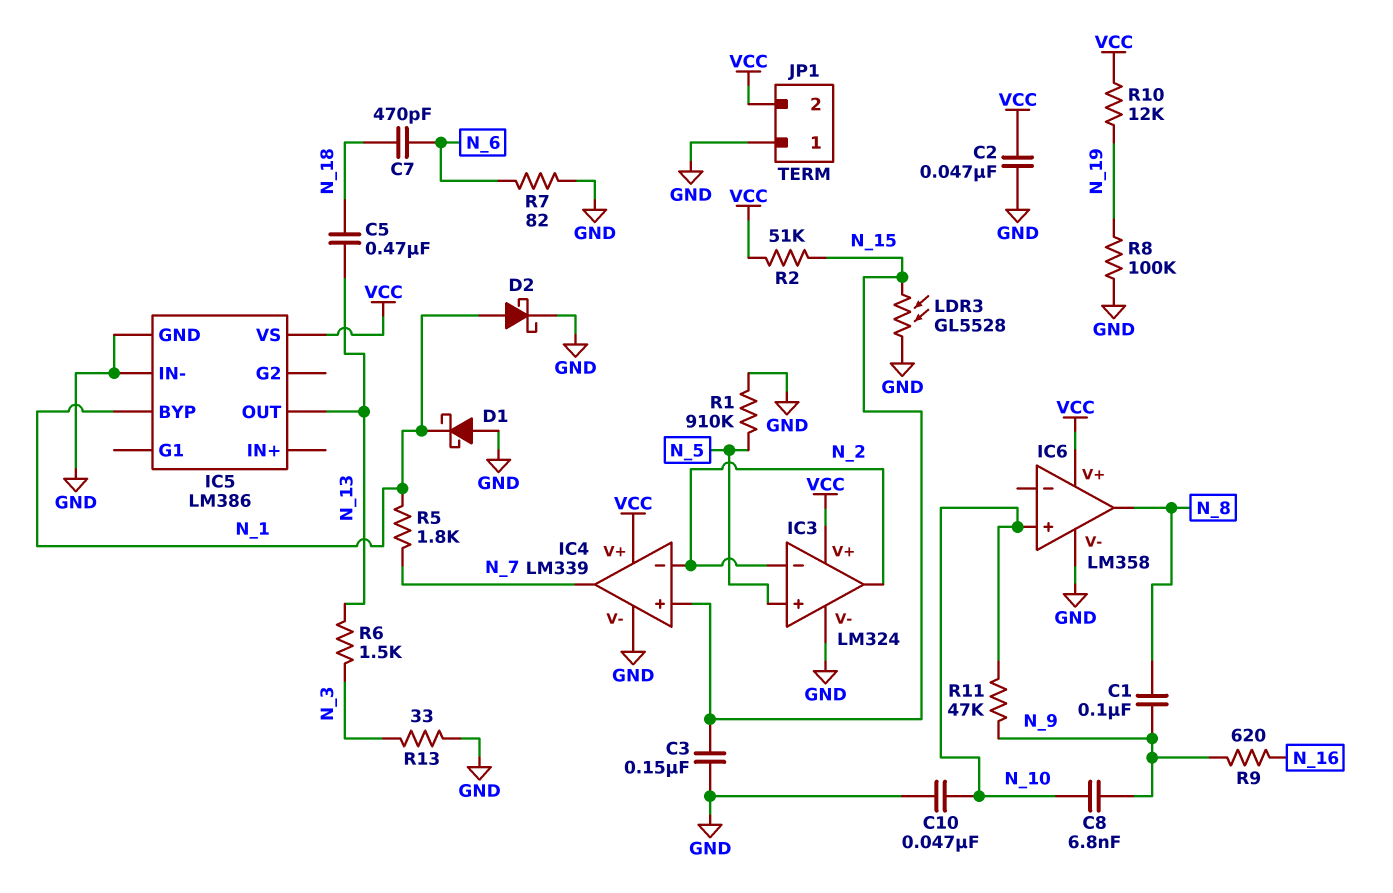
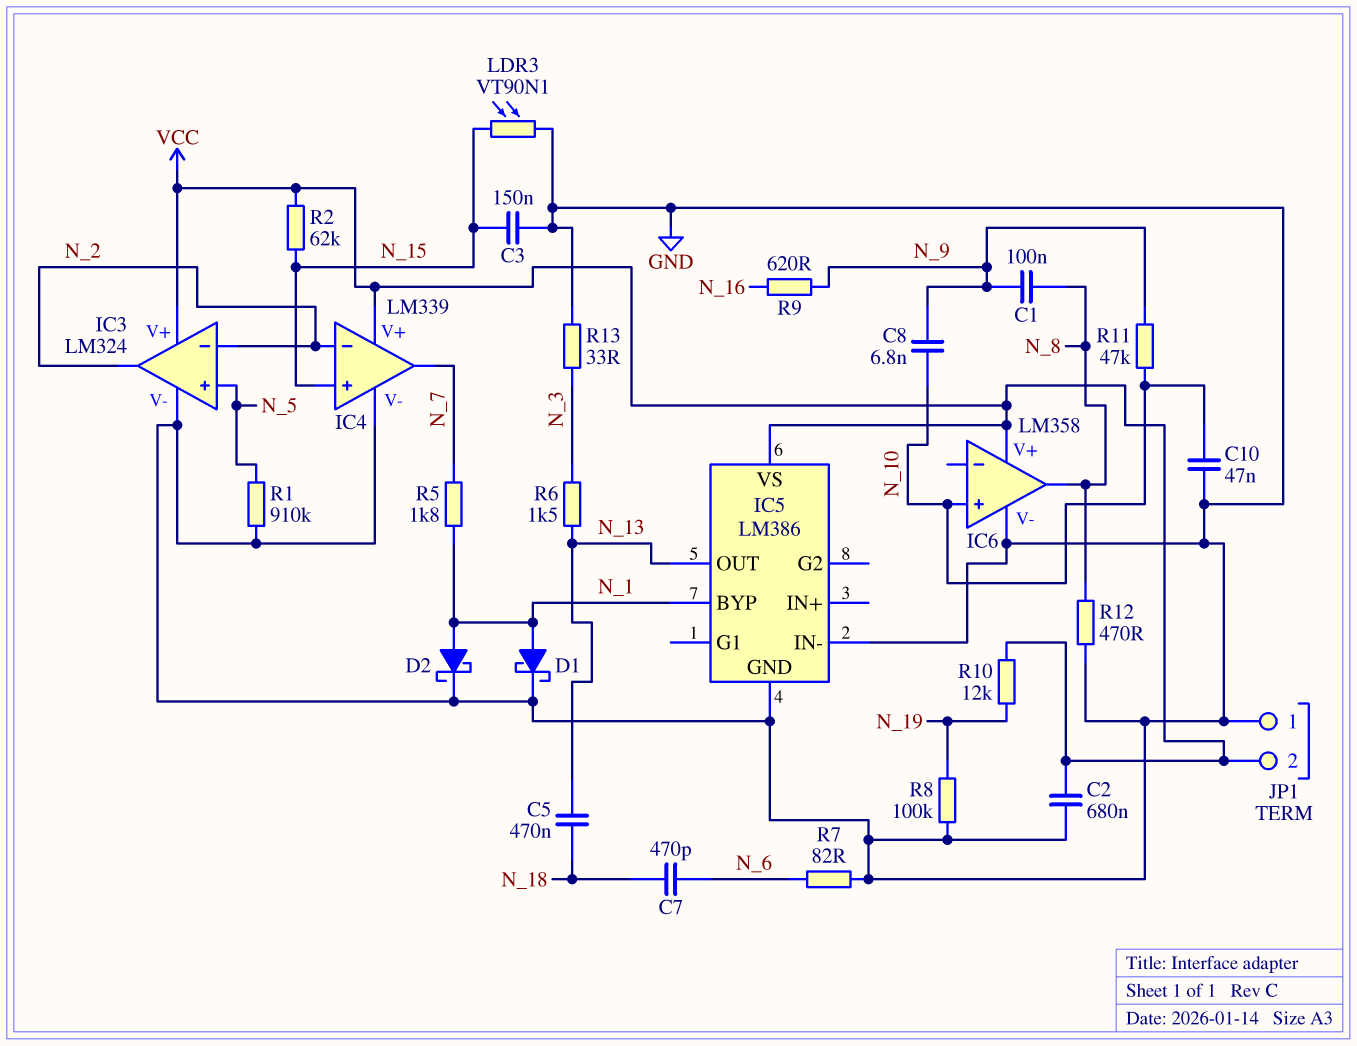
C2: 47nF (GND, VCC) -> 680nF (GND, VCC)
D1: schottky (A GND, K N_1) -> schottky (A N_1, K GND)
LDR3: GL5528 (GND, N_15) -> VT90N1 (GND, N_15)
R2: 51k (N_15, VCC) -> 62k (N_15, VCC)
R12: none -> 470 (GND, N_8)

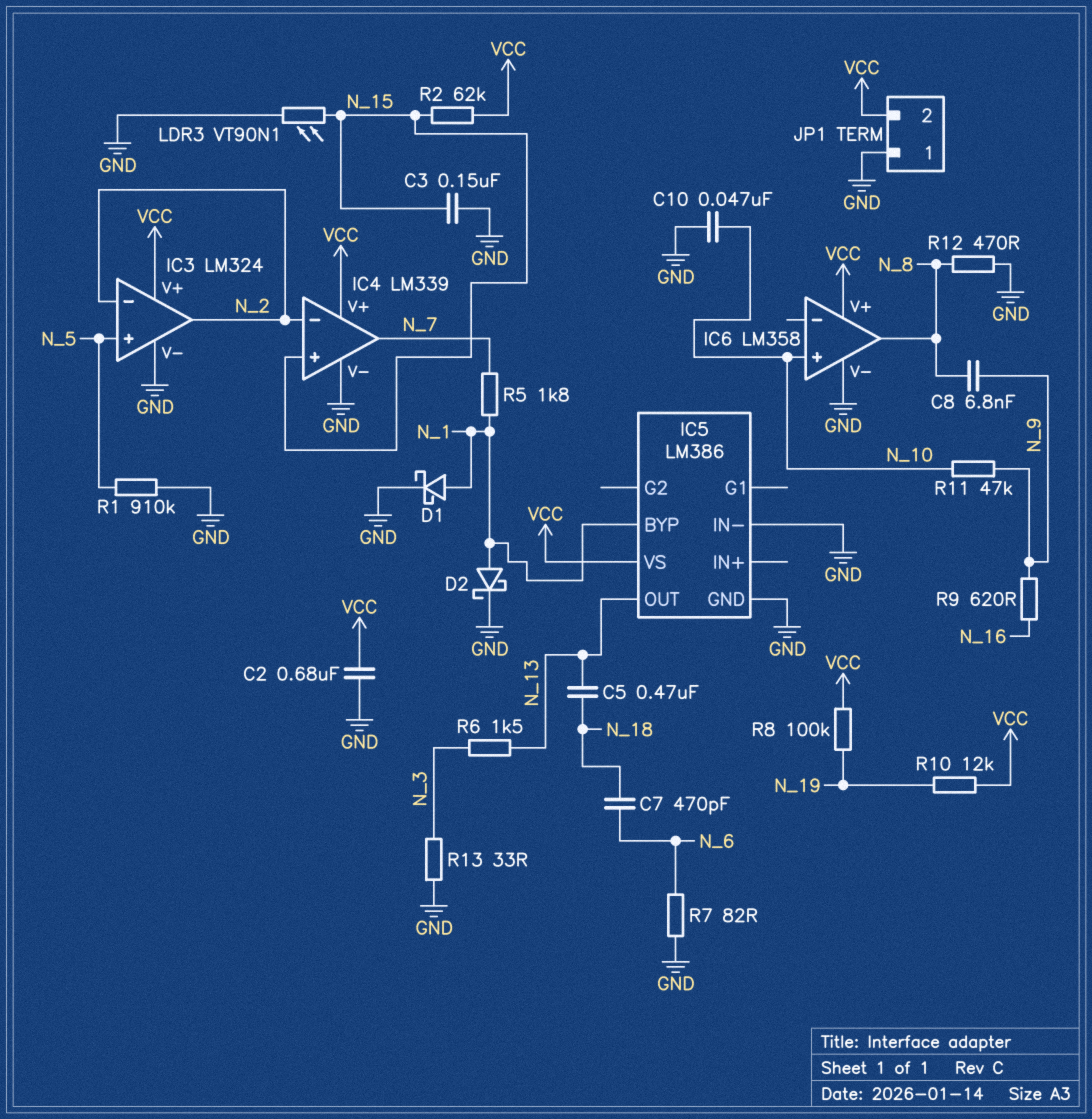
C1: 100nF (N_8, N_9) -> none
C8: 6.8nF (N_9, N_10) -> 6.8nF (N_8, N_9)
R8: 100k (GND, N_19) -> 100k (N_19, VCC)

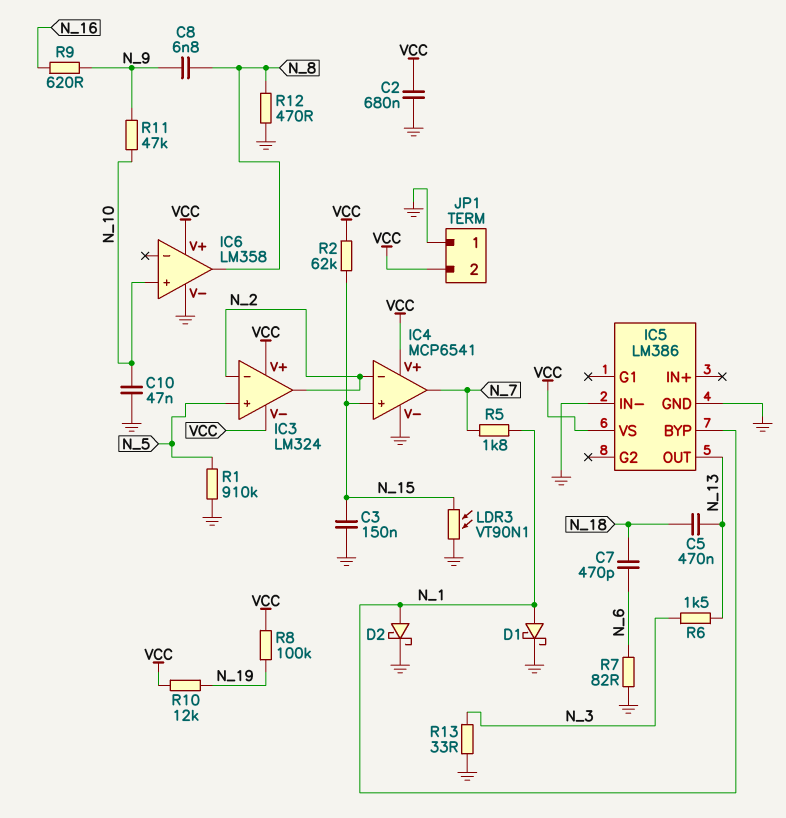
IC3 pin V-: GND -> VCC
IC4: LM339 -> MCP6541

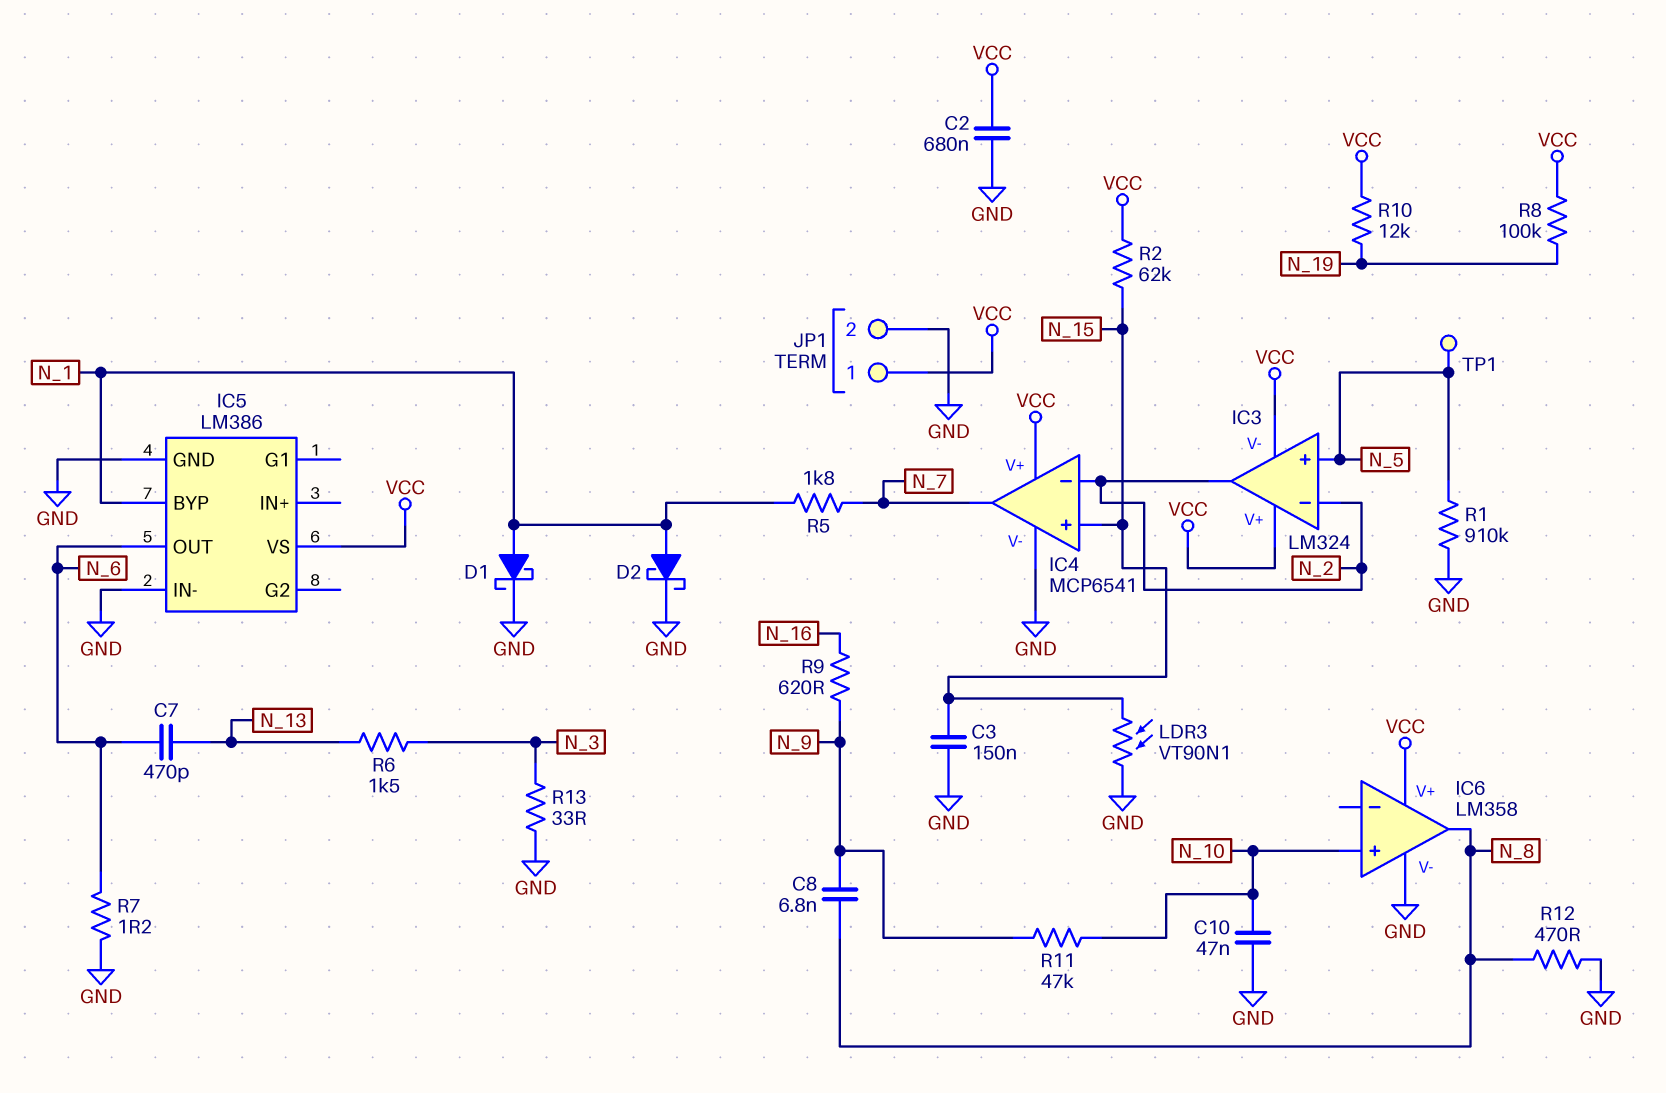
C5: 470nF (N_13, N_18) -> none
C7: 470pF (N_6, N_18) -> 470pF (N_6, N_13)
IC5 pin OUT: N_13 -> N_6
JP1 pin 1: GND -> VCC
JP1 pin 2: VCC -> GND
R7: 82 (GND, N_6) -> 1.2 (GND, N_6)
TP1: none -> test point (N_5)

